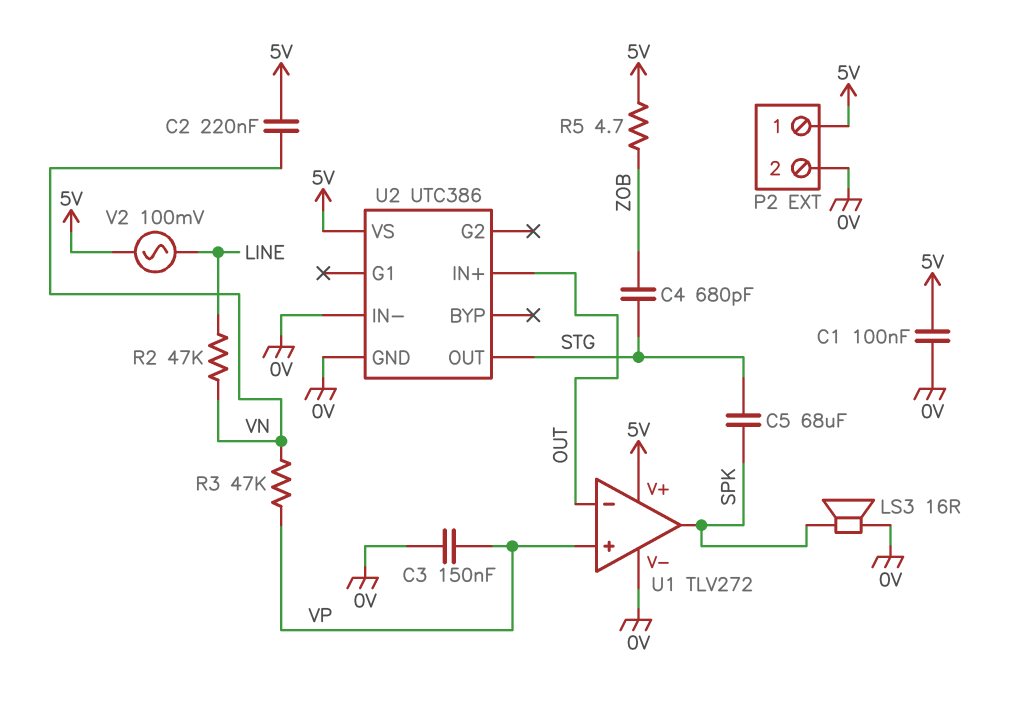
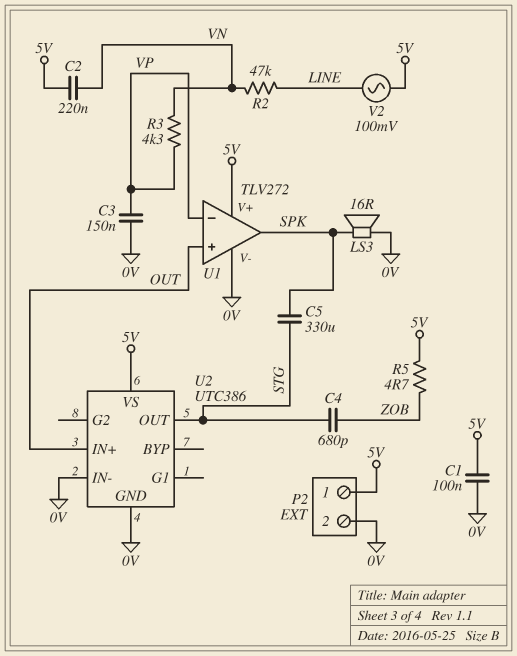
C5: 68uF (SPK, STG) -> 330uF (SPK, STG)
R3: 47k (VN, VP) -> 4.3k (VN, VP)
U1 pin in+: VP -> OUT
U1 pin in-: OUT -> VP

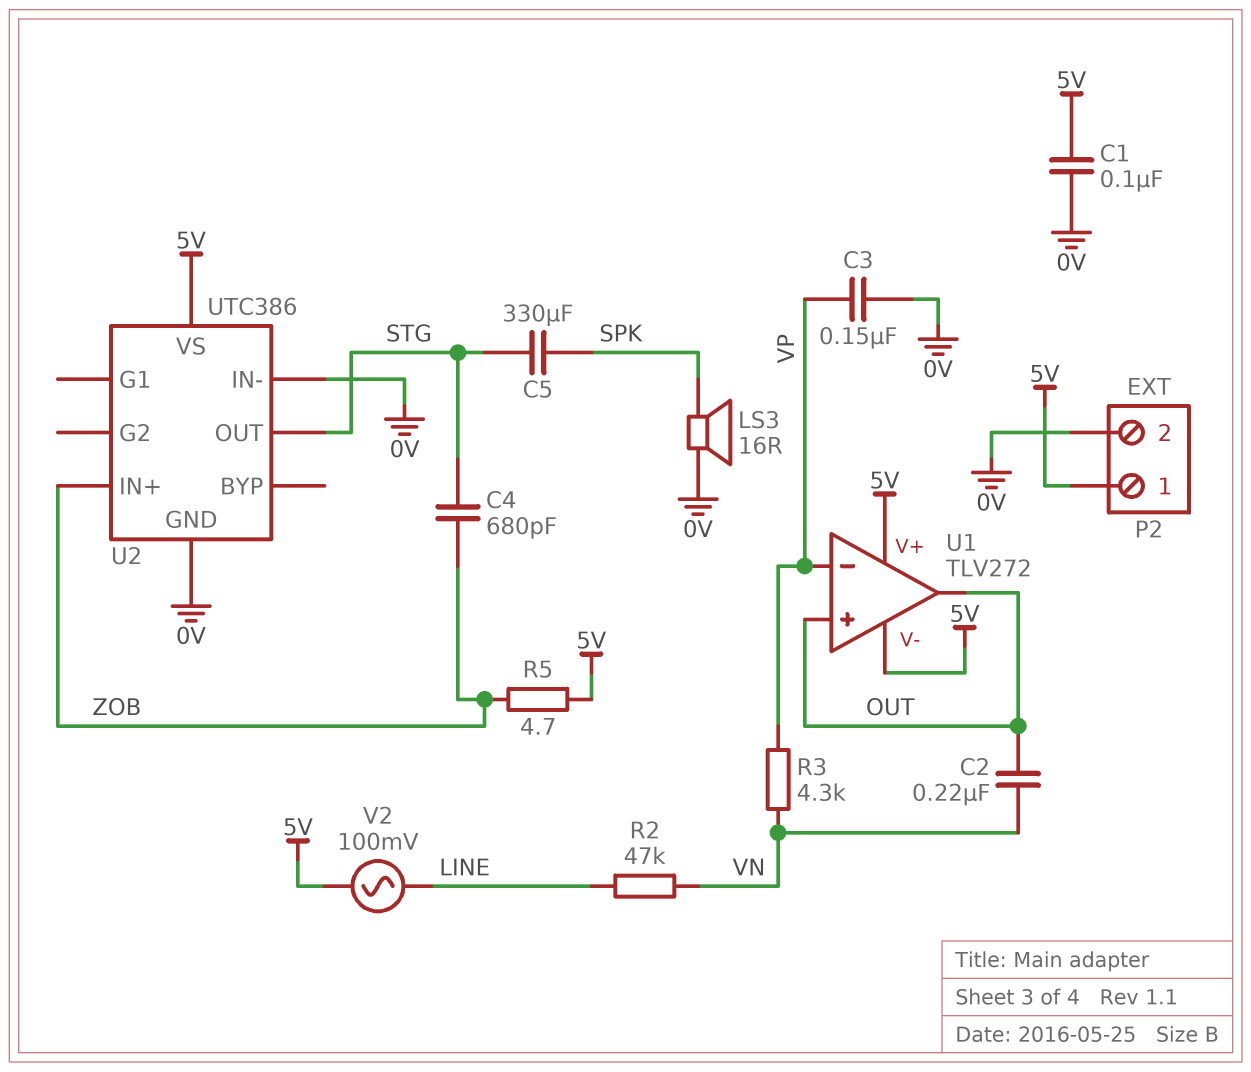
C2: 220nF (5V, VN) -> 220nF (OUT, VN)
U1 pin V-: 0V -> 5V
U1 pin out: SPK -> OUT
U2 pin IN+: OUT -> ZOB

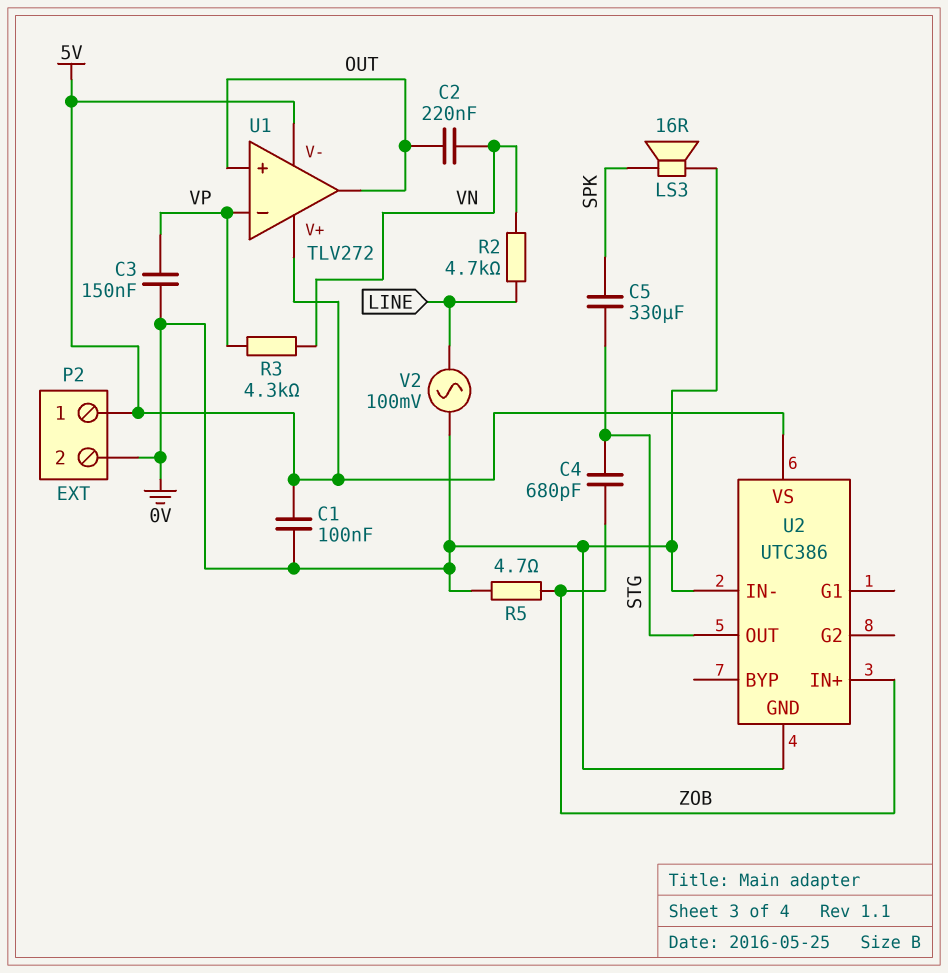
R2: 47k (LINE, VN) -> 4.7k (LINE, VN)
R5: 4.7 (5V, ZOB) -> 4.7 (0V, ZOB)
V2: AC 100mV (5V, LINE) -> AC 100mV (0V, LINE)

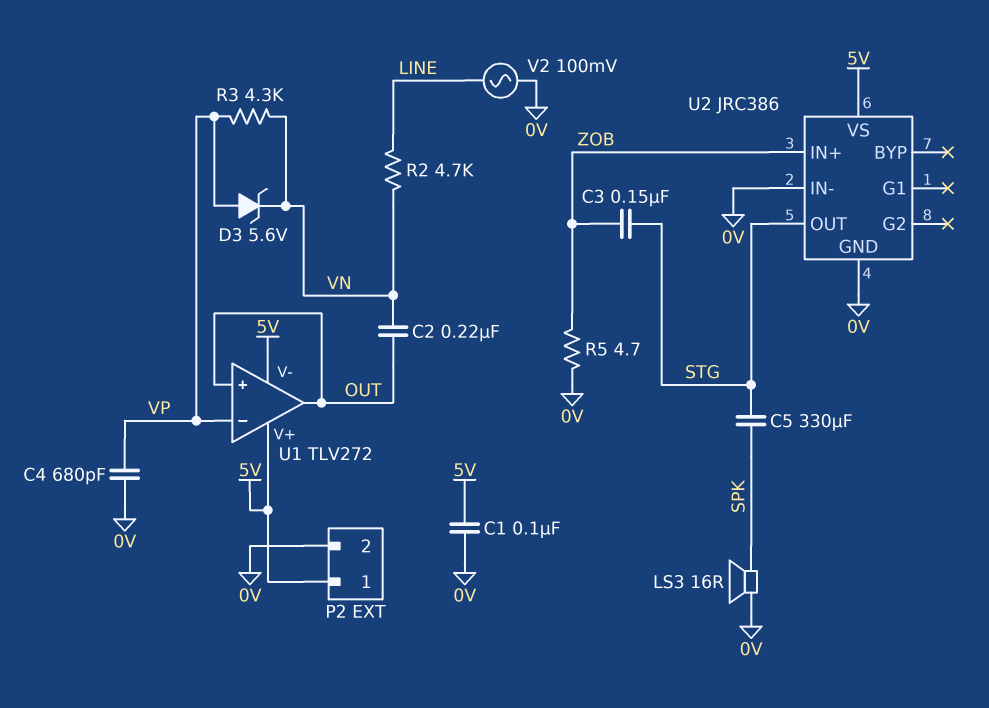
C3: 150nF (0V, VP) -> 150nF (STG, ZOB)
C4: 680pF (STG, ZOB) -> 680pF (0V, VP)
D3: none -> zener 5.6V (A VP, K VN)
U2: UTC386 -> JRC386

